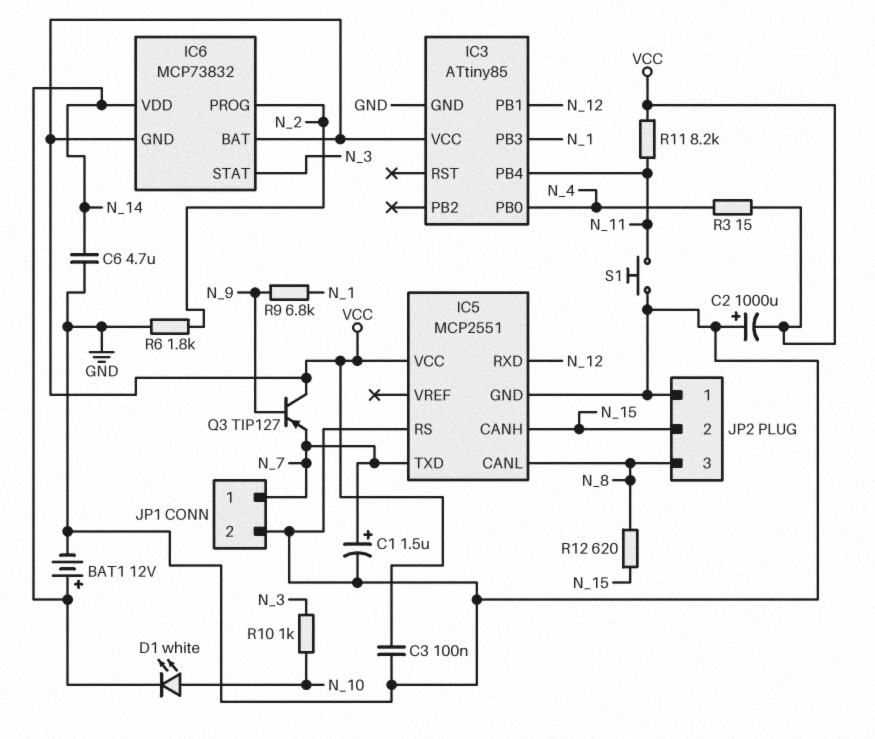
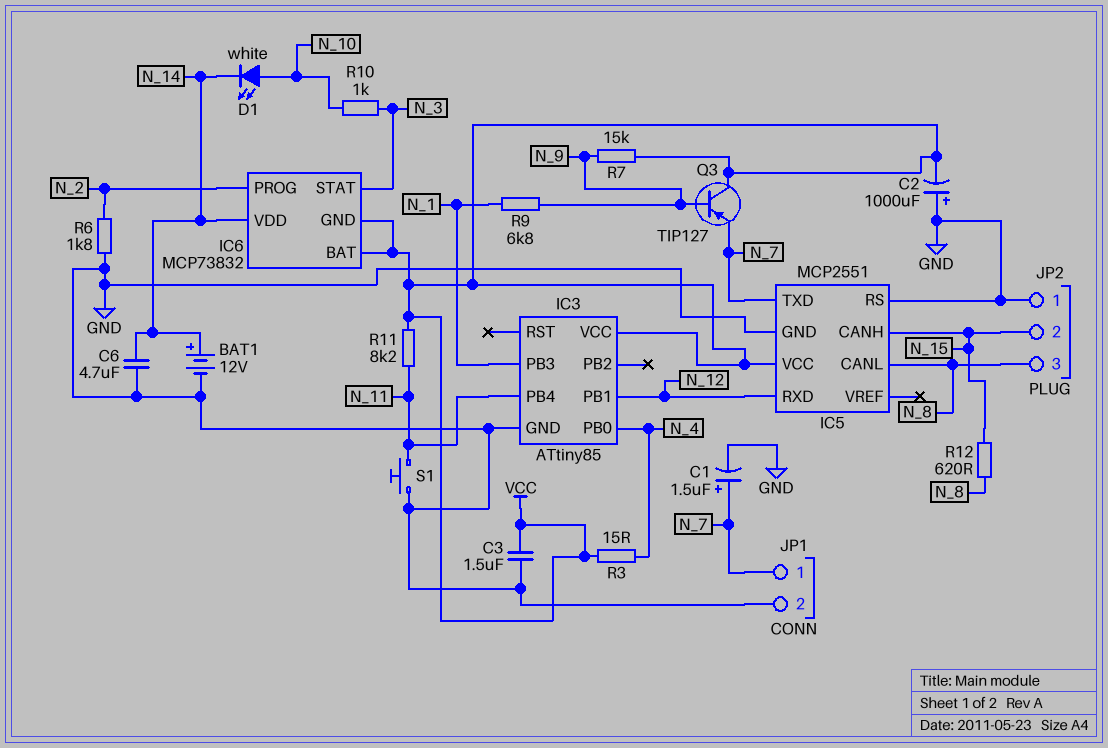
C3: 100nF (GND, VCC) -> 1.5uF (GND, VCC)
R7: none -> 15k (N_9, VCC)

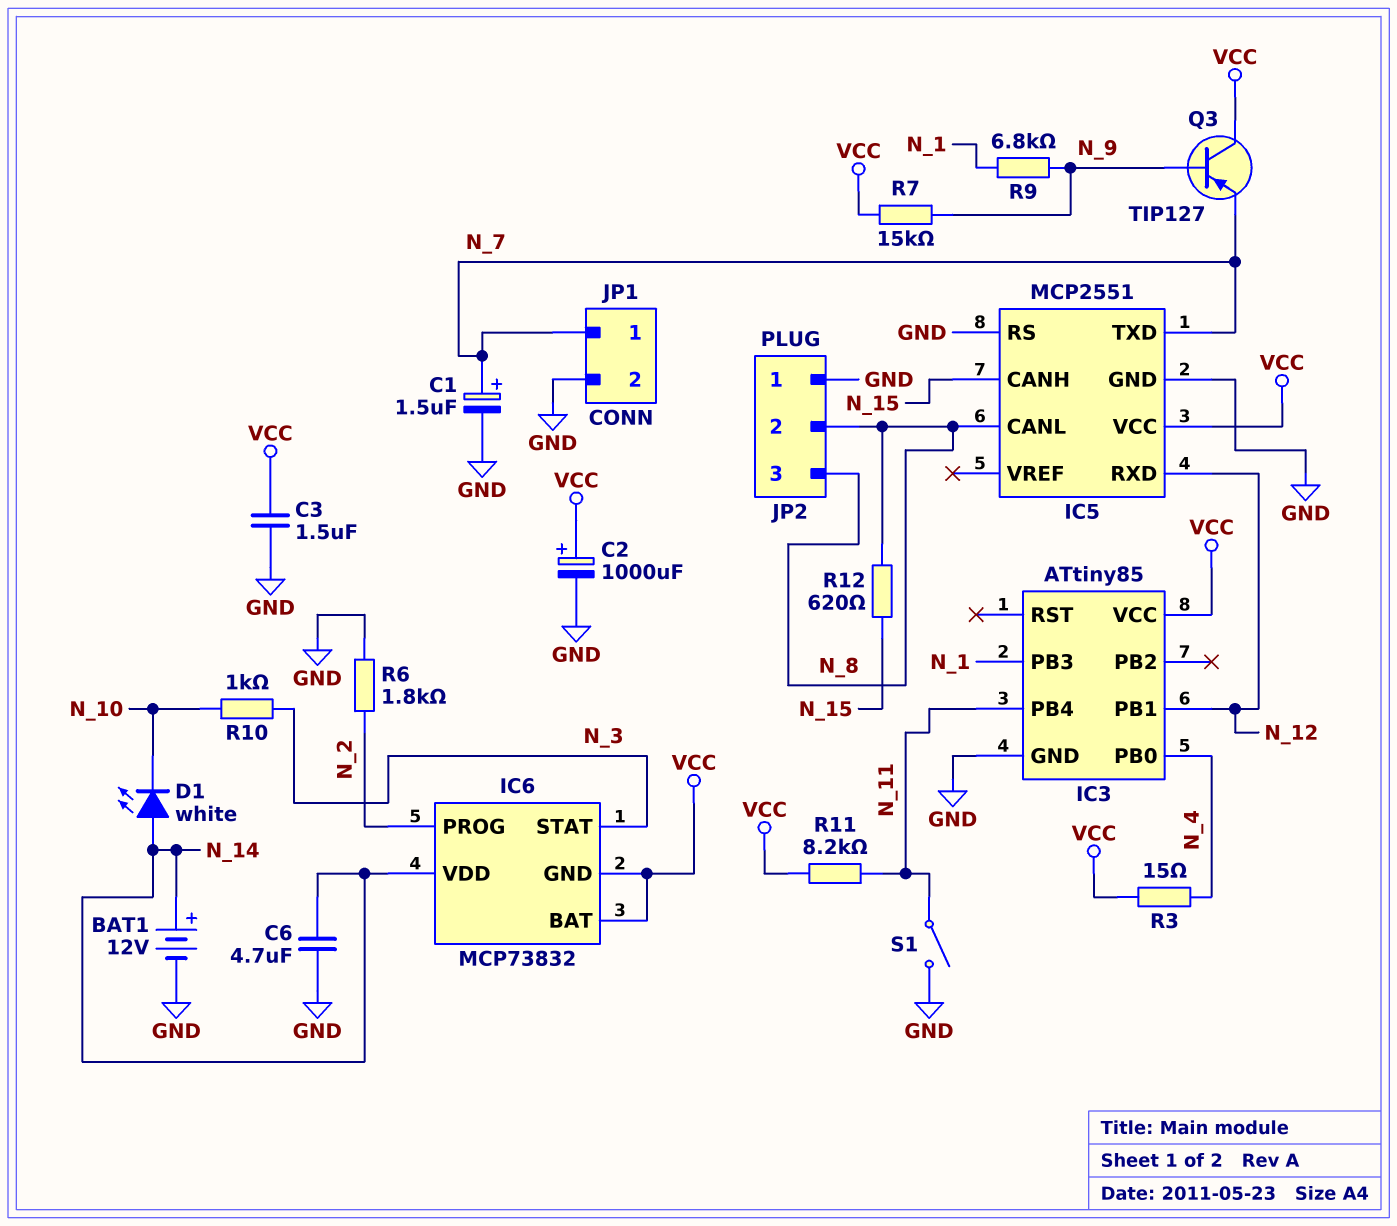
C2: 1000uF (plus GND, minus VCC) -> 1000uF (plus VCC, minus GND)
D1: LED white (A N_10, K N_14) -> LED white (A N_14, K N_10)
JP2 pin 2: N_15 -> N_8
S1: button (GND, N_11) -> switch (GND, N_11)

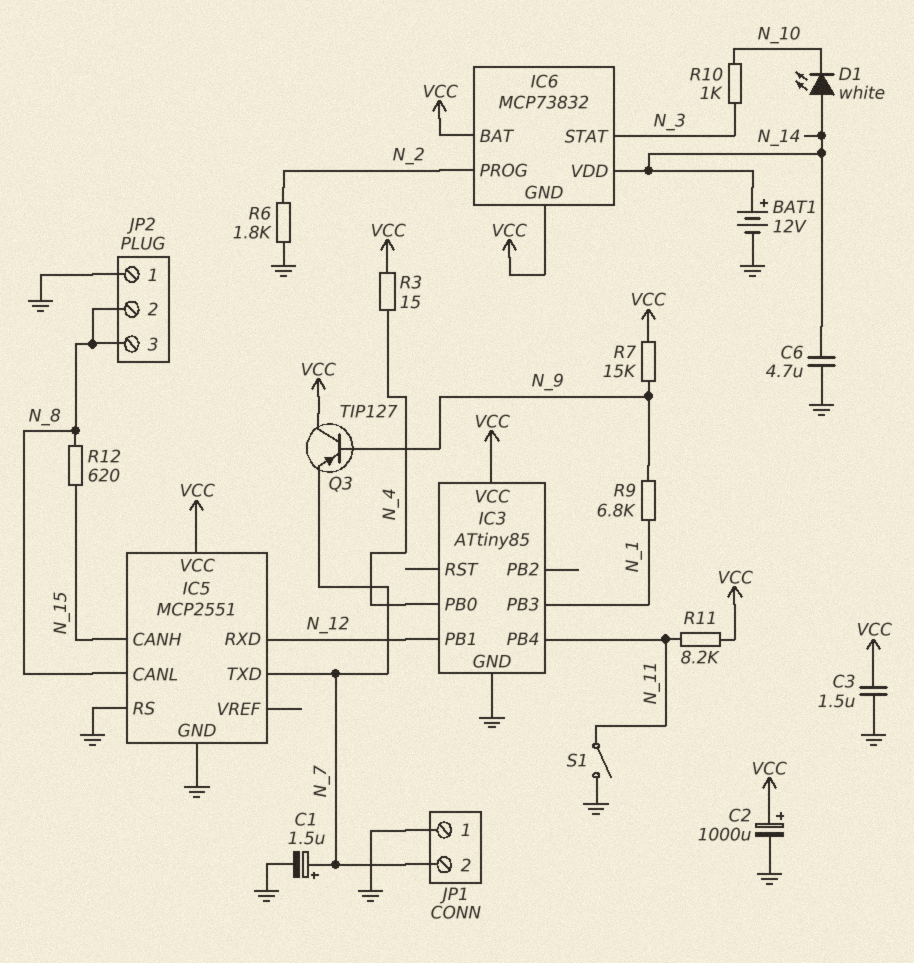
JP1 pin 1: N_7 -> GND
JP1 pin 2: GND -> N_7

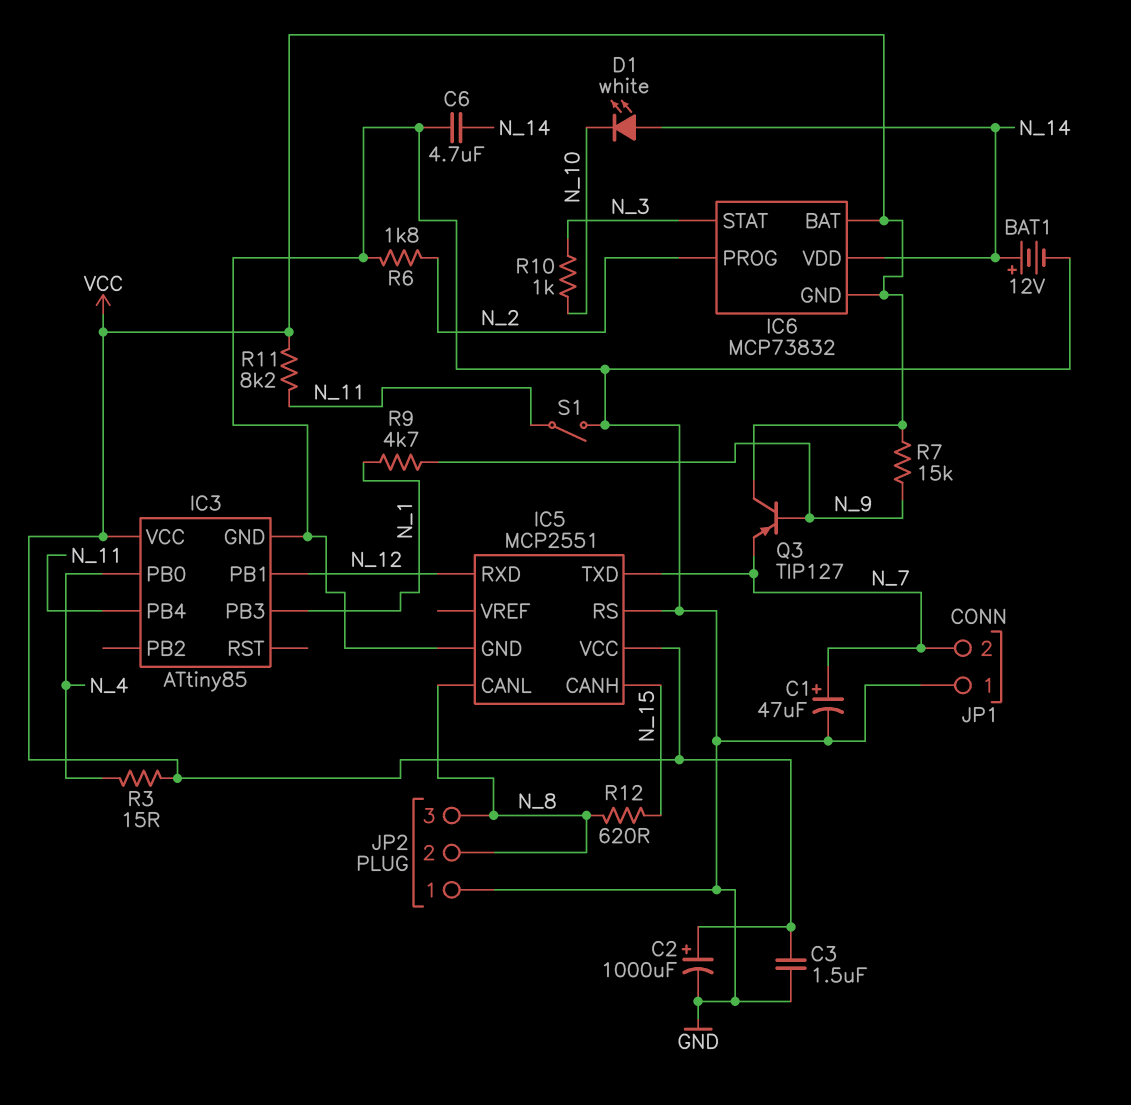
C1: 1.5uF (plus N_7, minus GND) -> 47uF (plus N_7, minus GND)
R9: 6.8k (N_1, N_9) -> 4.7k (N_1, N_9)

